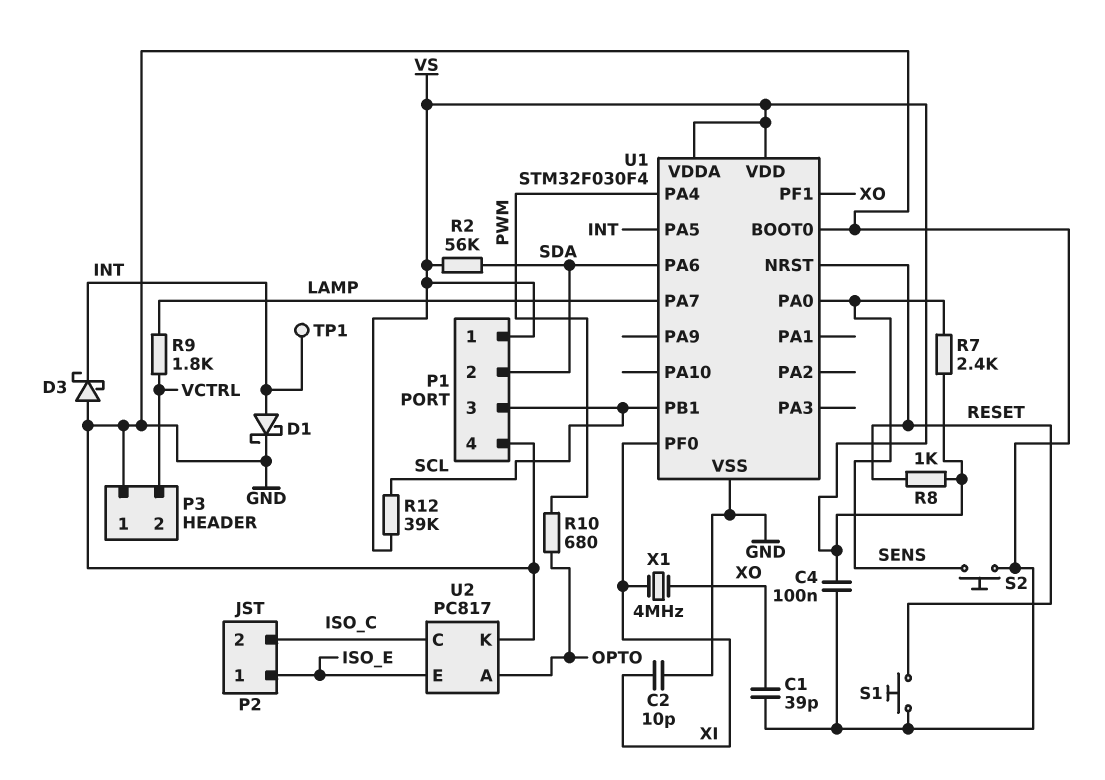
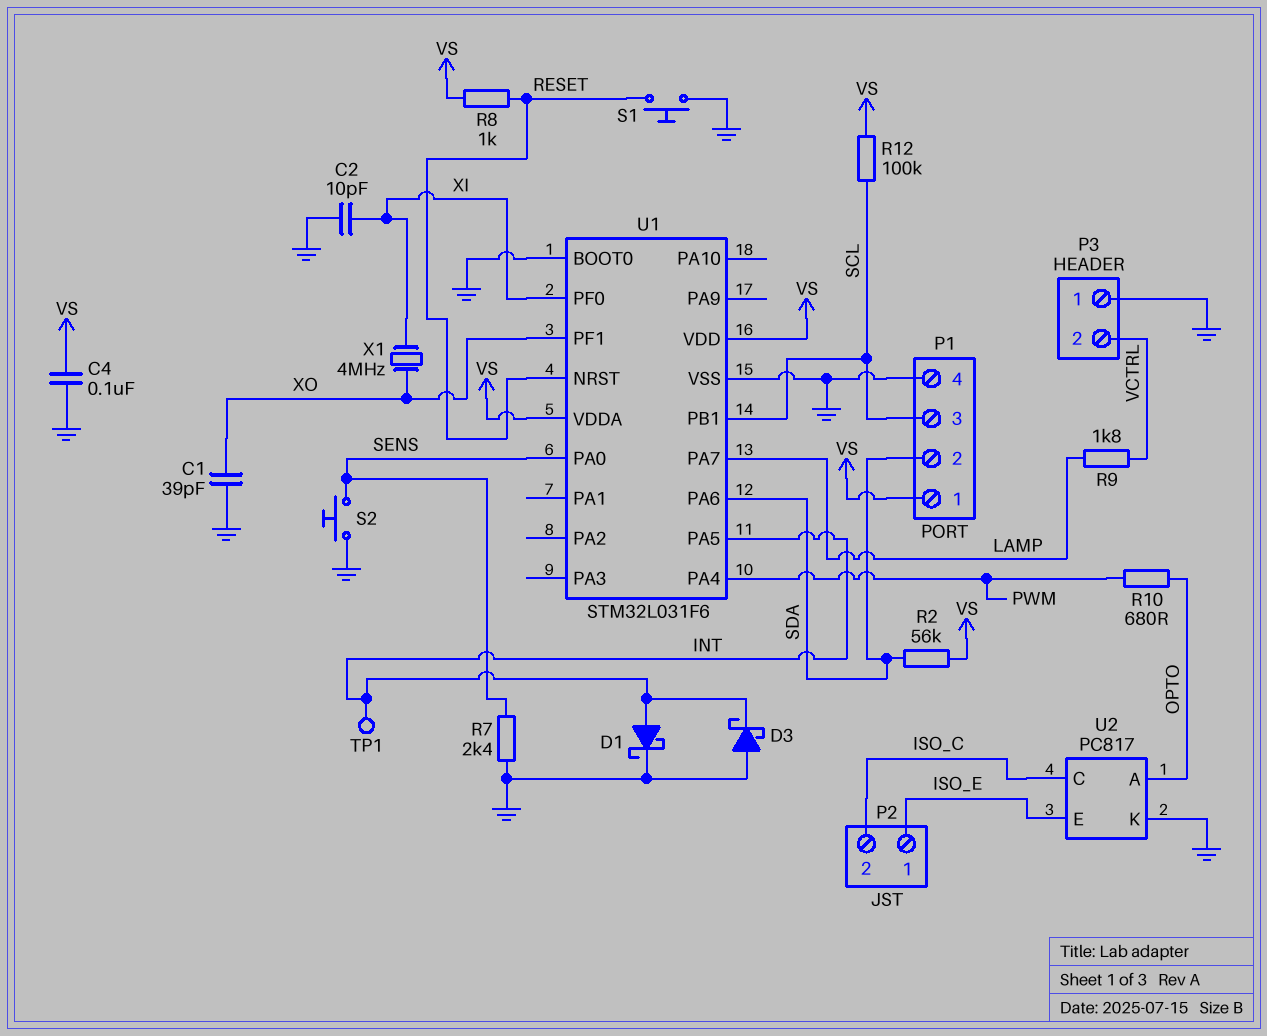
R7: 2.4k (SENS, VS) -> 2.4k (GND, SENS)
R12: 39k (SCL, VS) -> 100k (SCL, VS)
U1: STM32F030F4 -> STM32L031F6

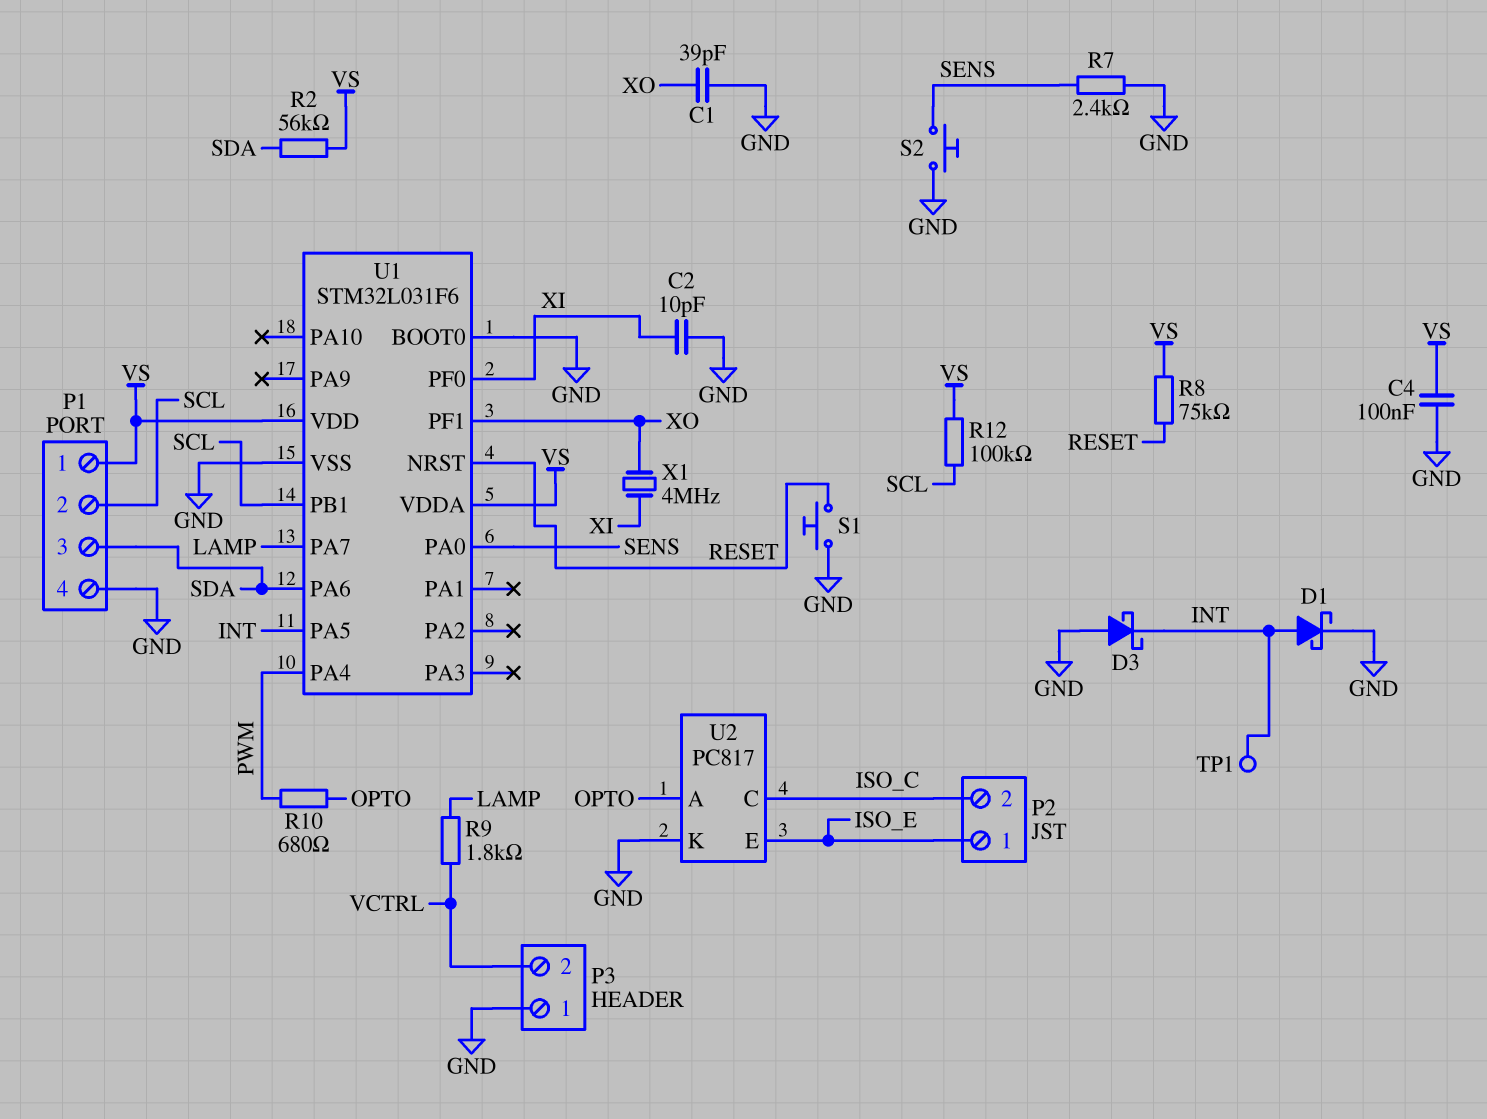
P1 pin 2: SDA -> SCL
P1 pin 3: SCL -> SDA
R8: 1k (RESET, VS) -> 75k (RESET, VS)

